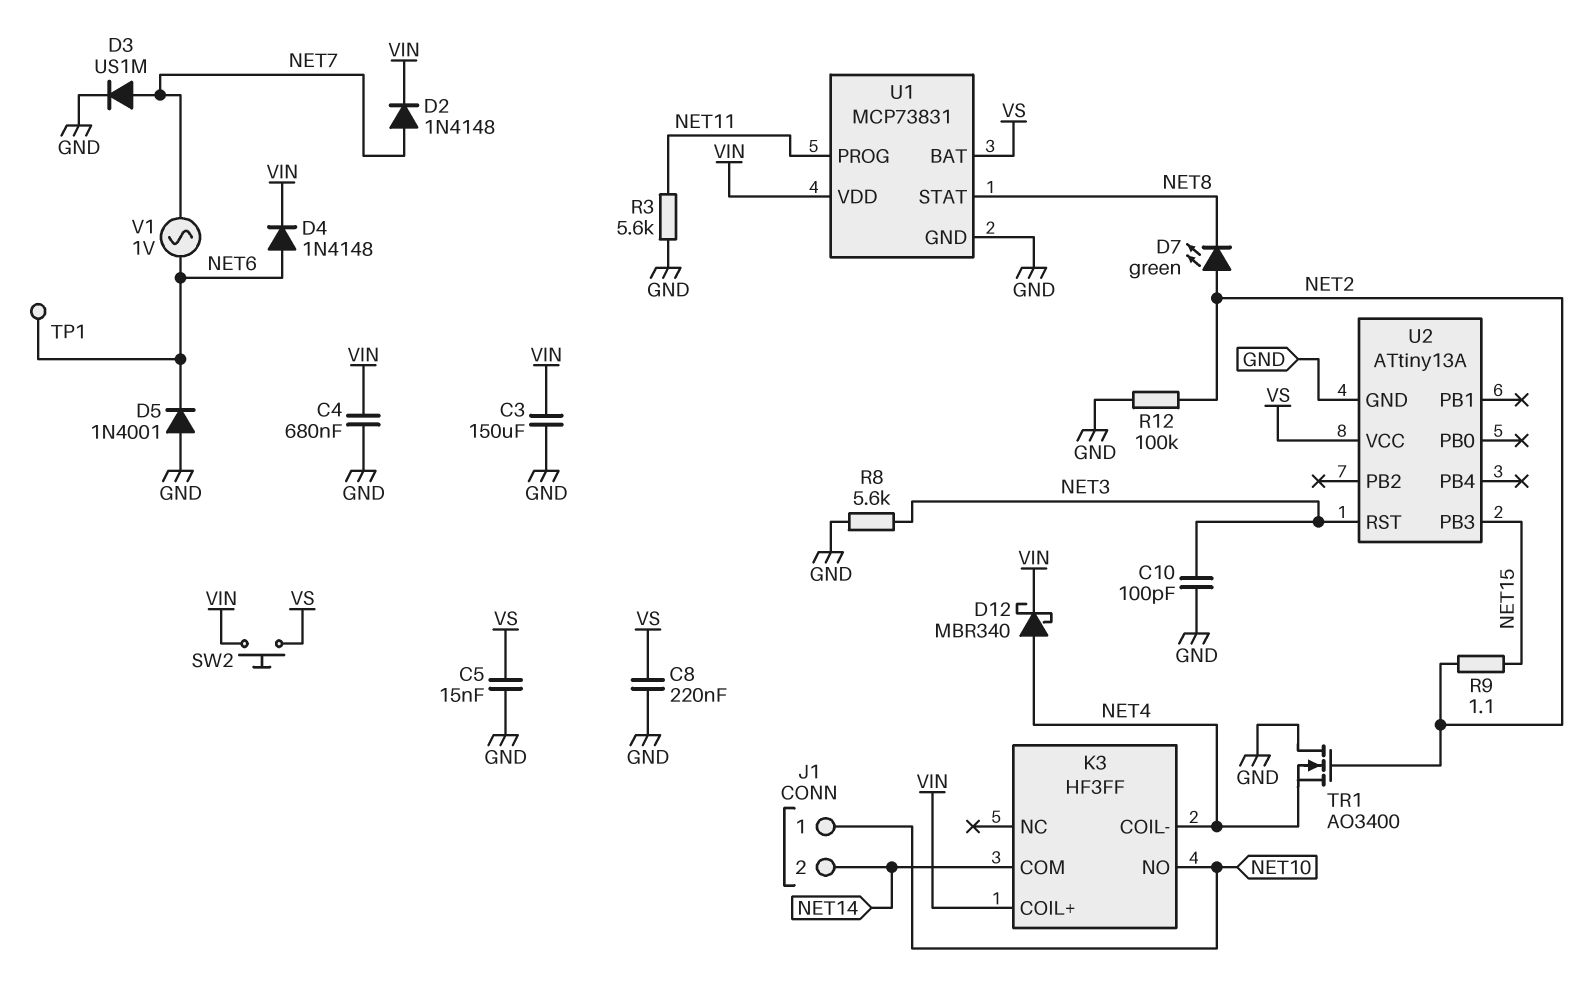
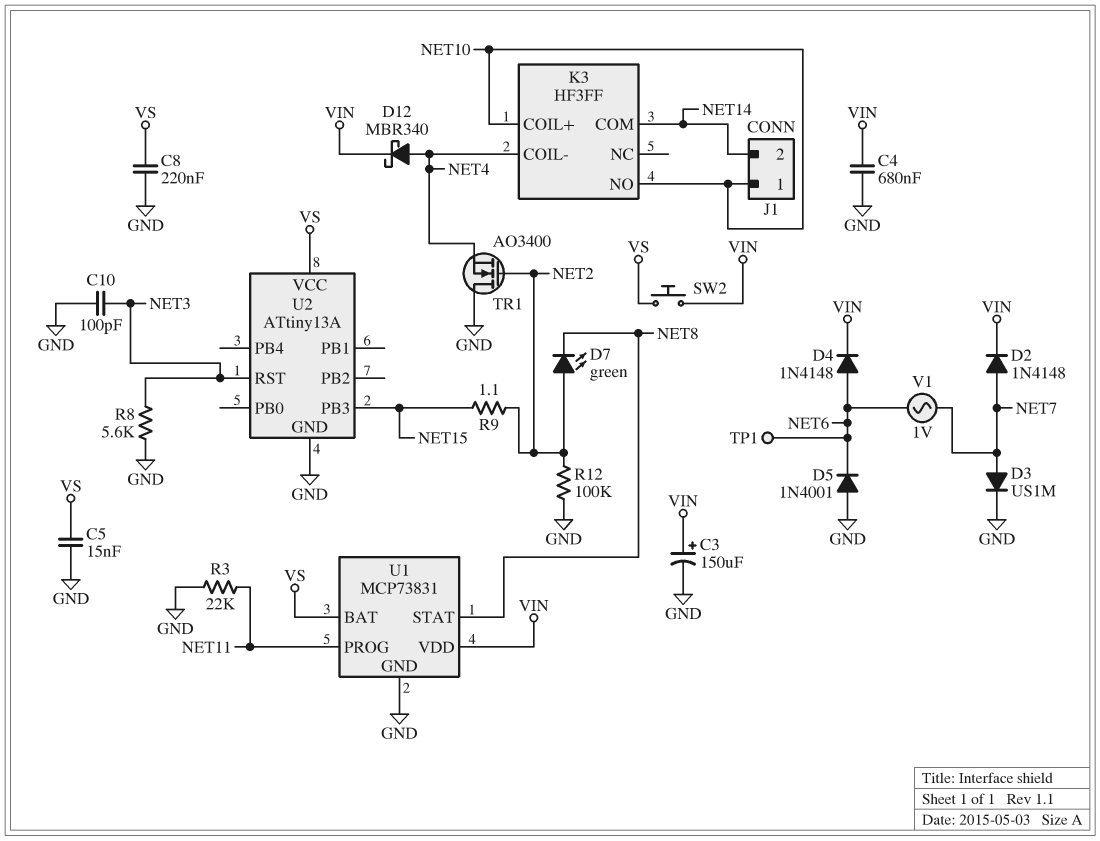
C3: 150uF (GND, VIN) -> 150uF (plus VIN, minus GND)
K3 pin COIL+: VIN -> NET10
R3: 5.6k (GND, NET11) -> 22k (GND, NET11)

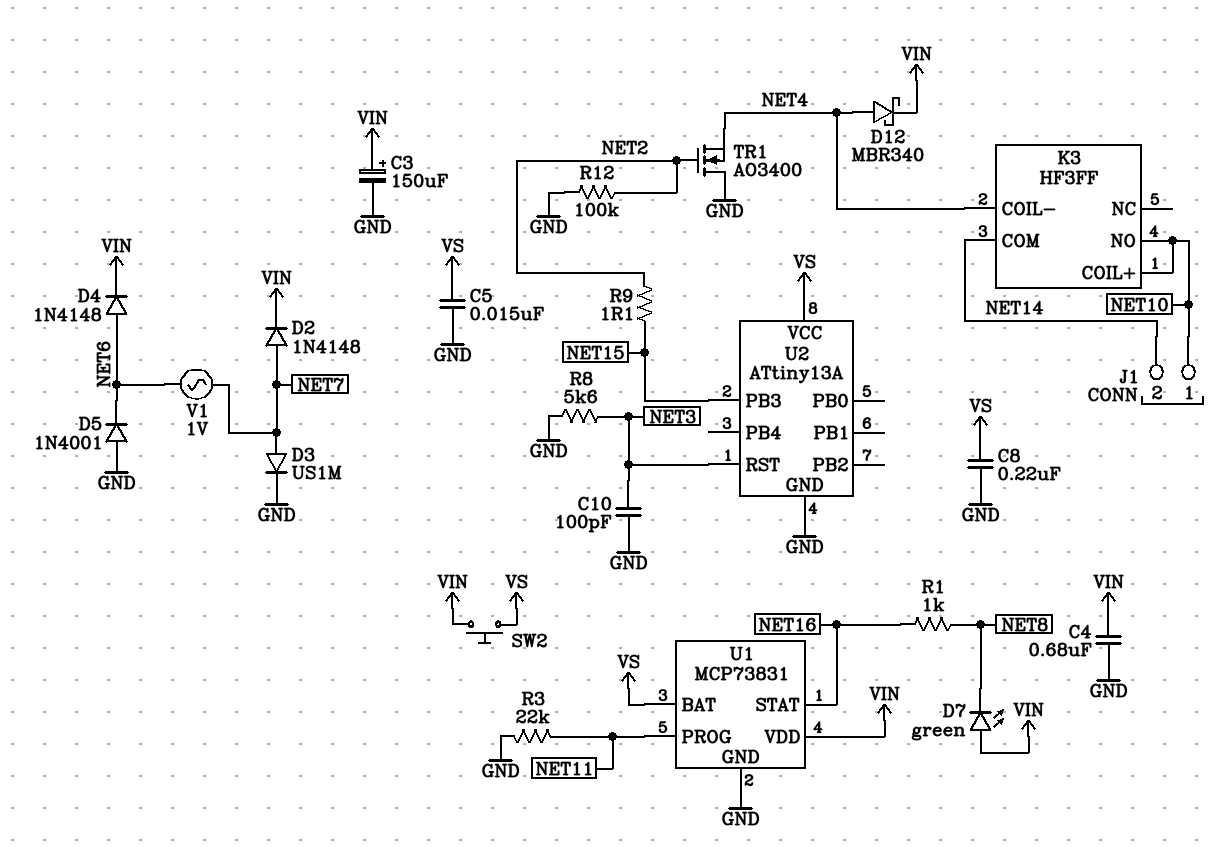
D7: LED green (A NET2, K NET8) -> LED green (A VIN, K NET8)
R1: none -> 1k (NET8, NET16)
TP1: test point (NET6) -> none
U1 pin STAT: NET8 -> NET16

